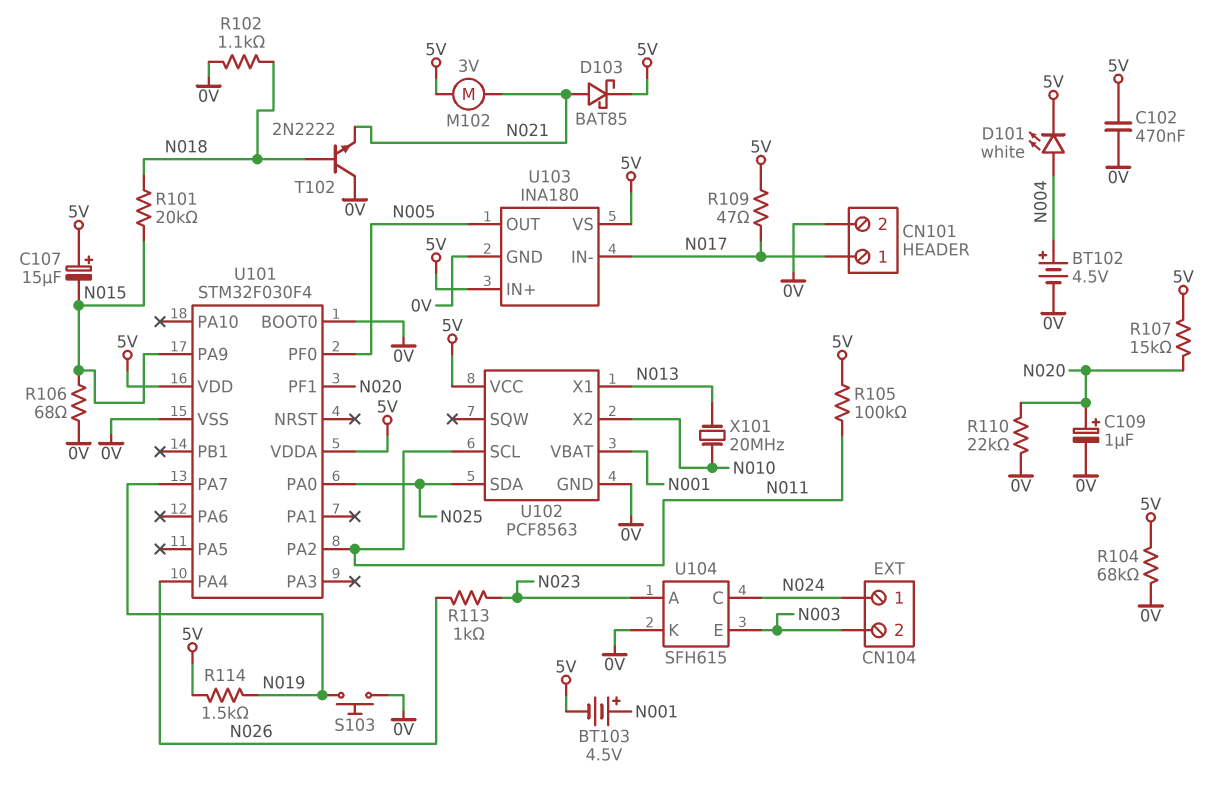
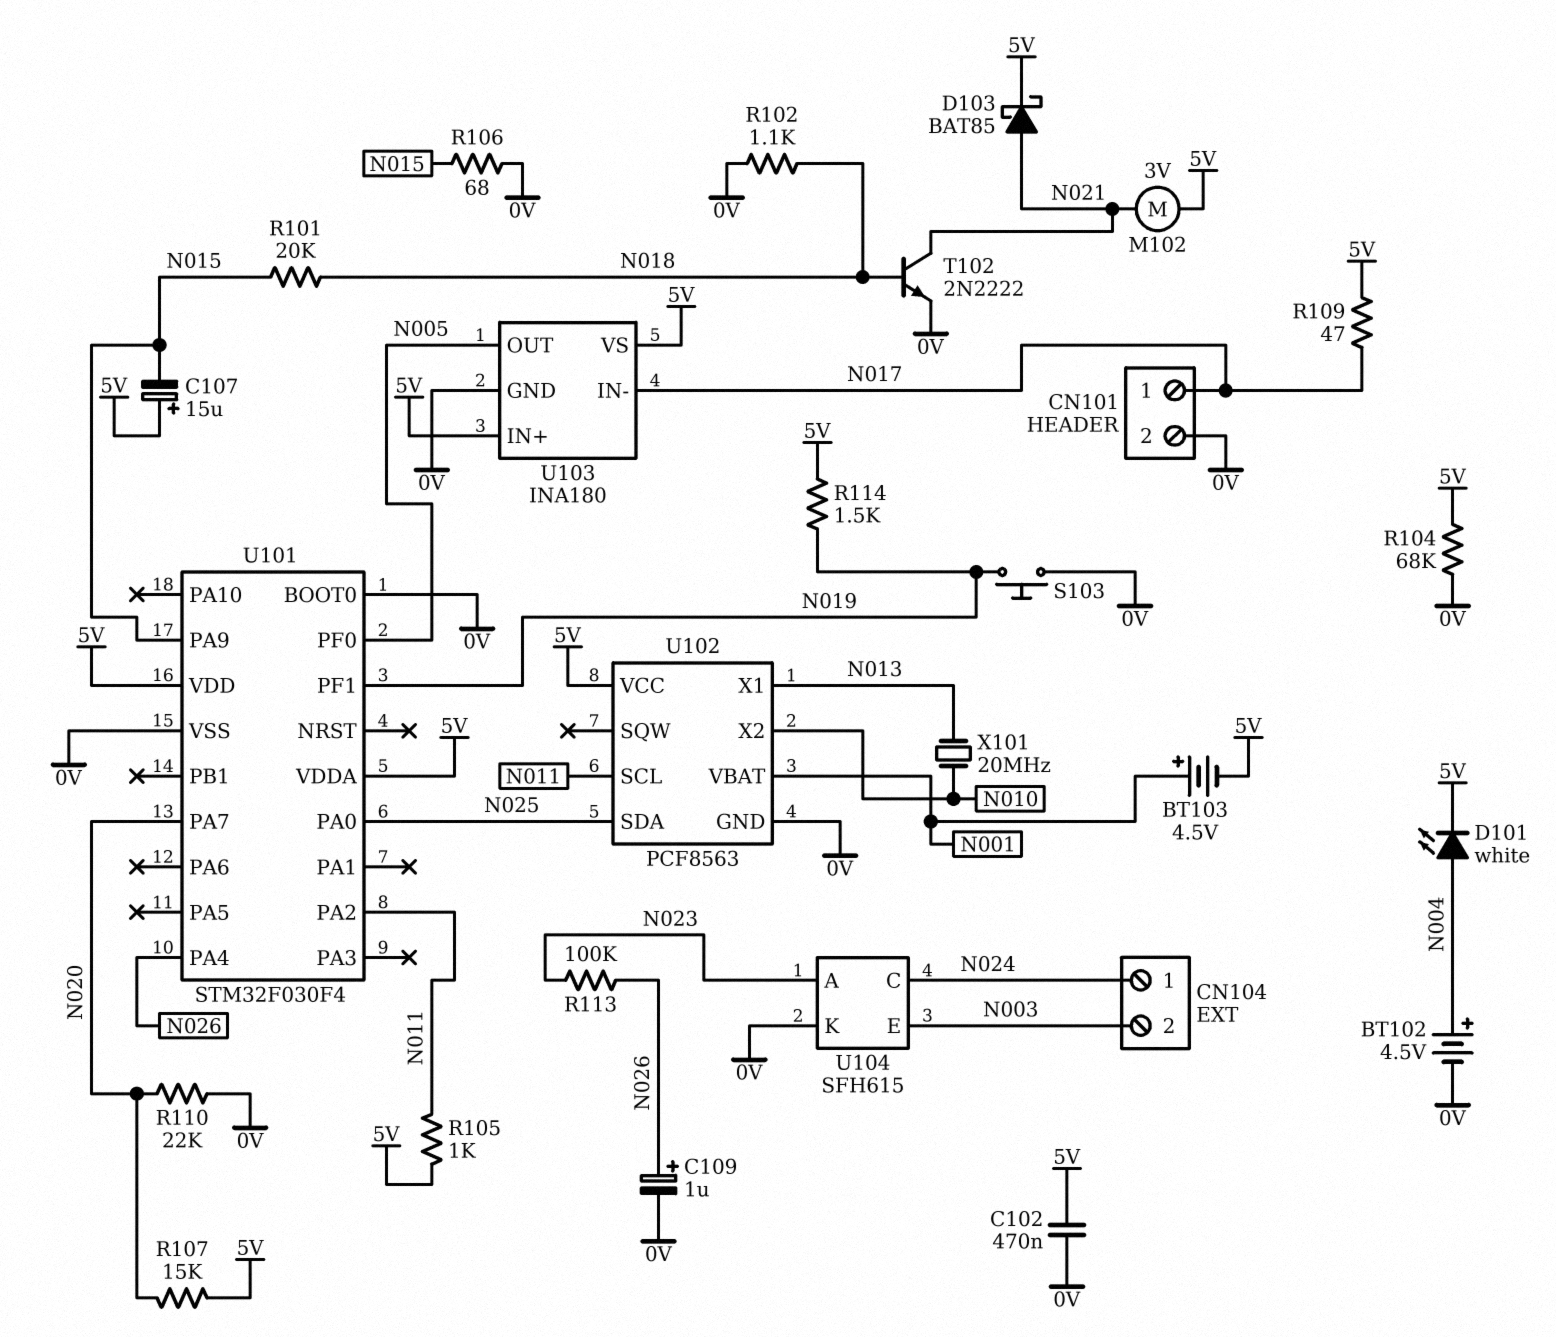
C109: 1uF (plus N020, minus 0V) -> 1uF (plus N026, minus 0V)
R105: 100k (5V, N011) -> 1k (5V, N011)
R113: 1k (N023, N026) -> 100k (N023, N026)
T102: NPN 2N2222 (B N018, C 0V, E N021) -> NPN 2N2222 (B N018, C N021, E 0V)
U101 pin PA7: N019 -> N020
U101 pin PF1: N020 -> N019

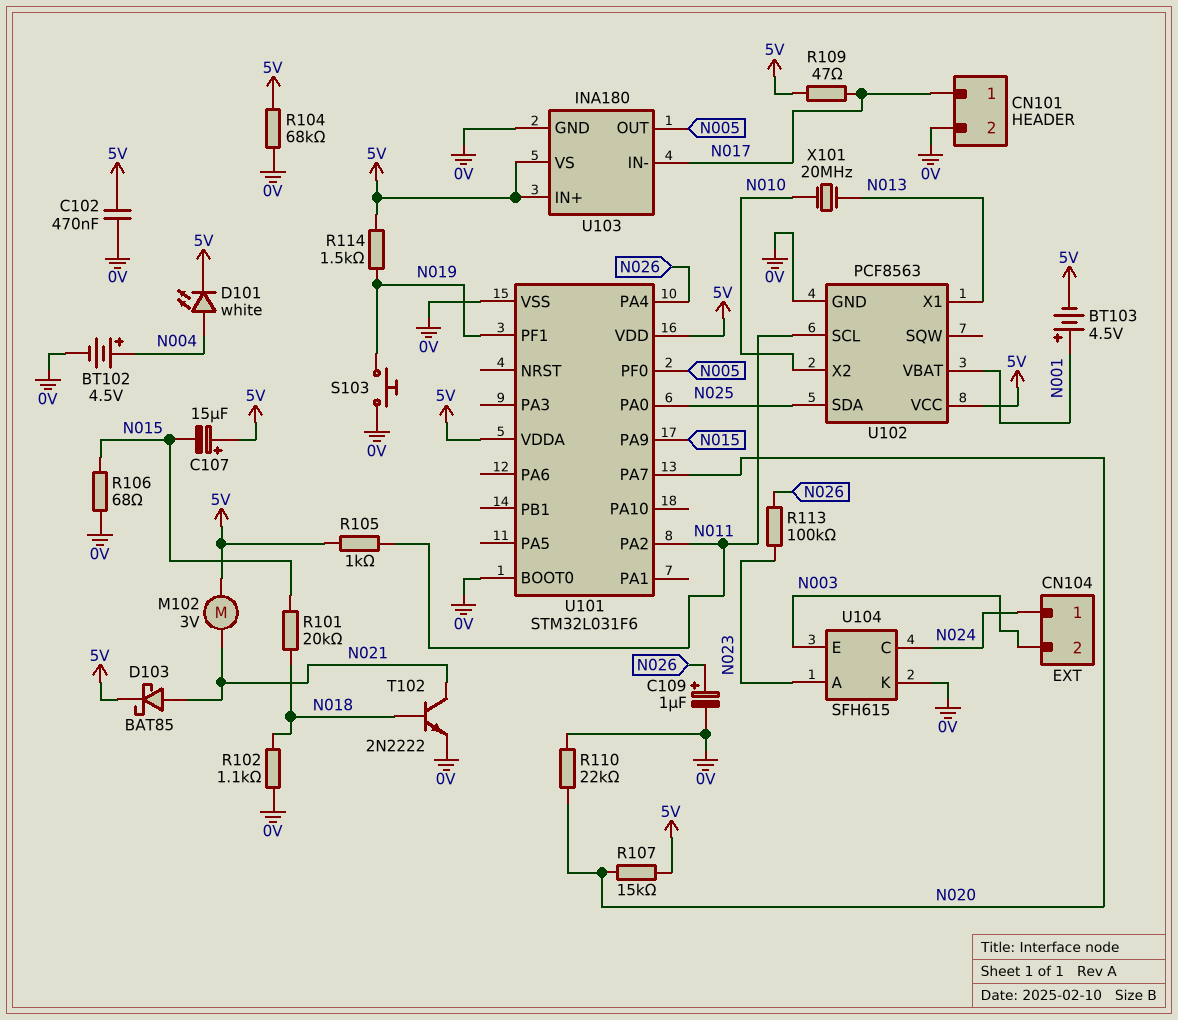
U101: STM32F030F4 -> STM32L031F6

